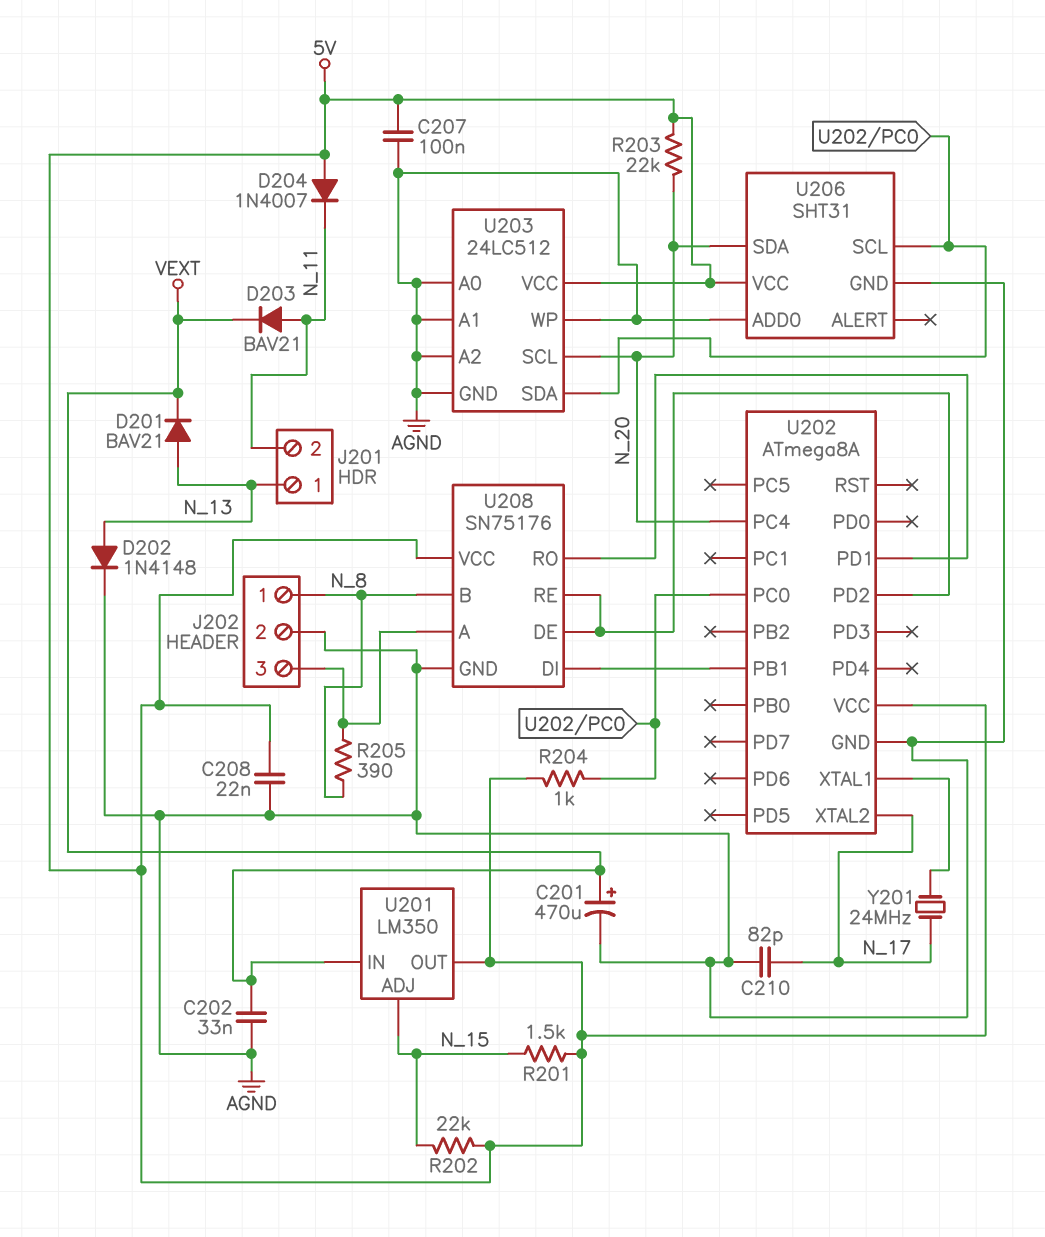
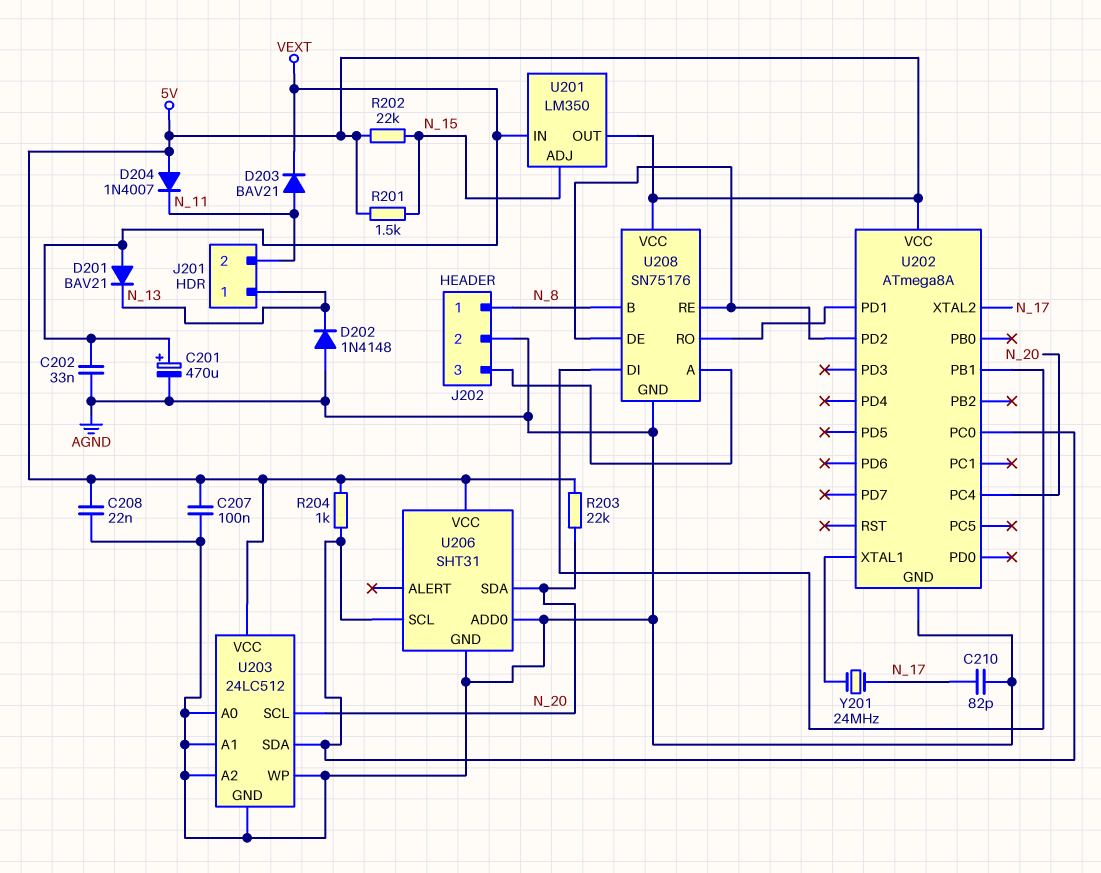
D201: diode BAV21 (A N_13, K VEXT) -> diode BAV21 (A VEXT, K N_13)
D202: diode 1N4148 (A N_13, K AGND) -> diode 1N4148 (A AGND, K N_13)
R205: 390 (J202/3, N_8) -> none

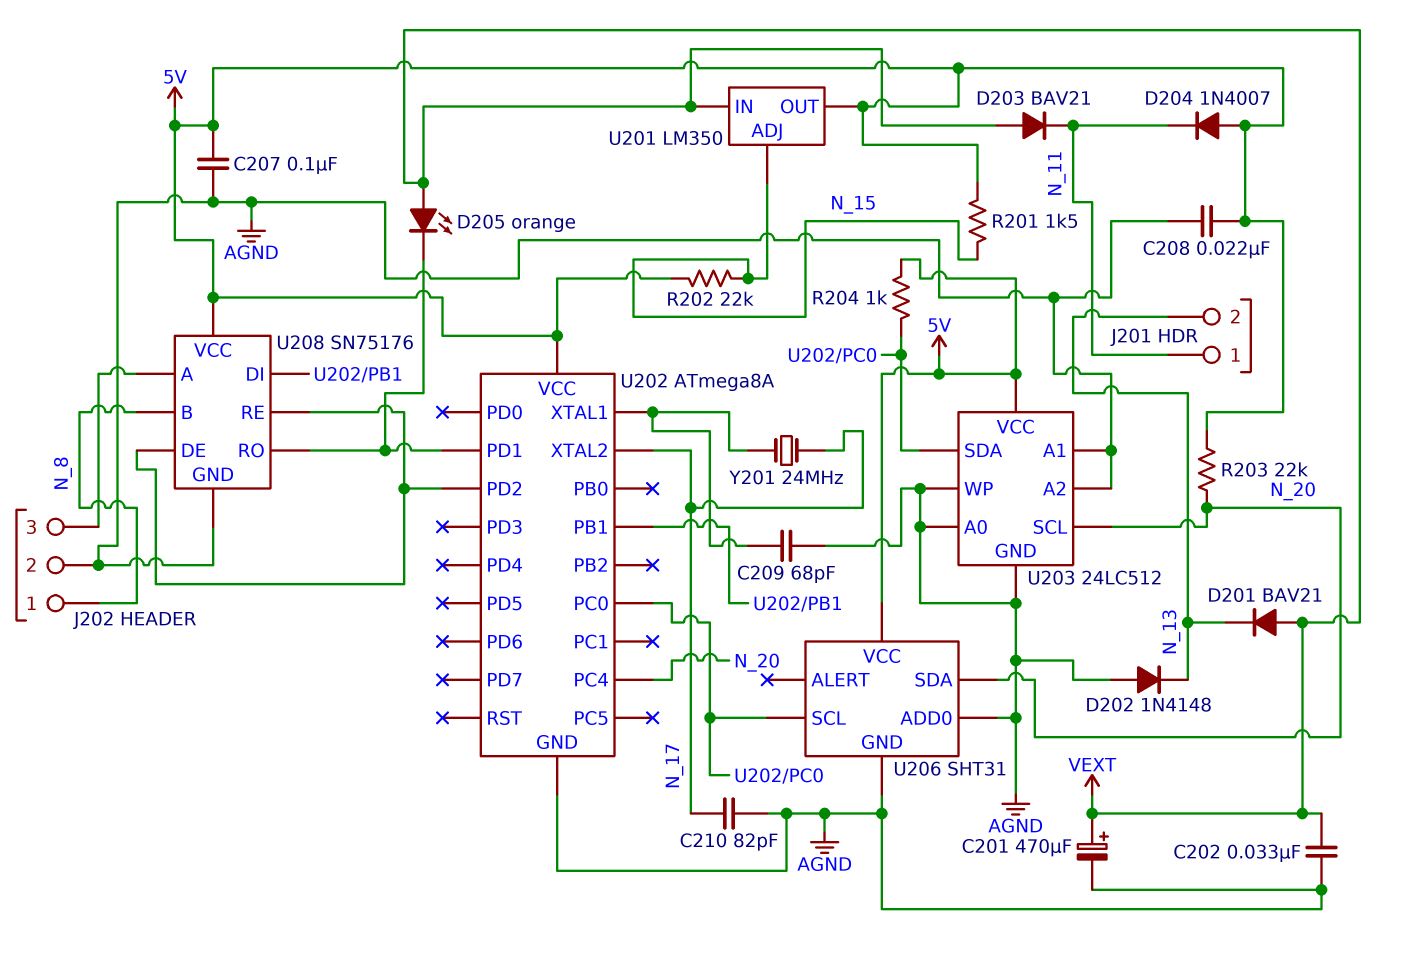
C209: none -> 68pF (AGND, U202/XTAL1)
D203: diode BAV21 (A N_11, K VEXT) -> diode BAV21 (A VEXT, K N_11)
D205: none -> LED orange (A VEXT, K U202/PD1)
J201 pin 1: N_13 -> N_11
J201 pin 2: N_11 -> N_13

